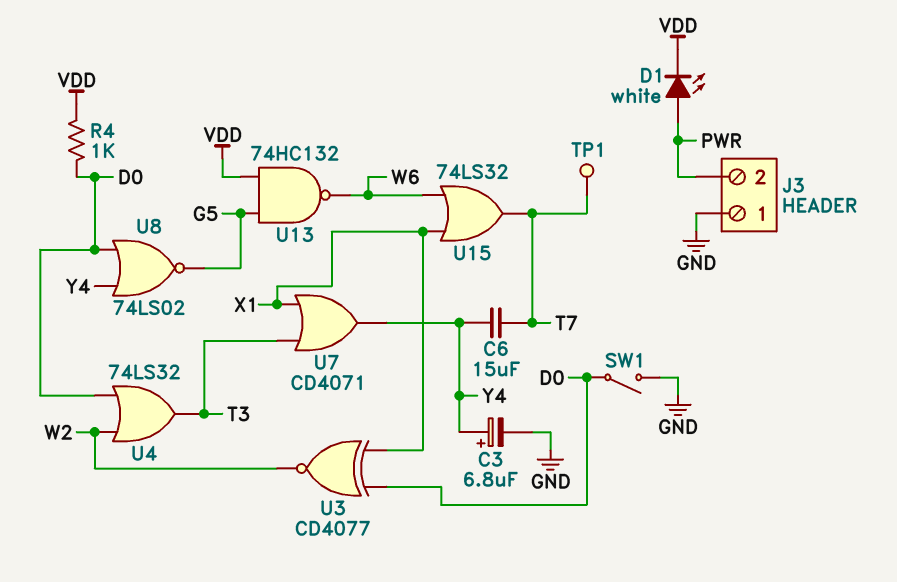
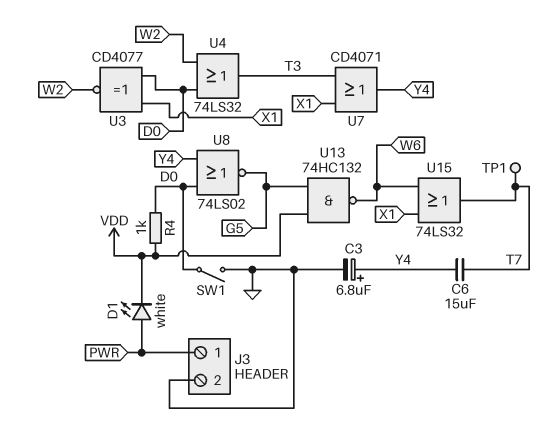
J3 pin 1: GND -> PWR
J3 pin 2: PWR -> GND

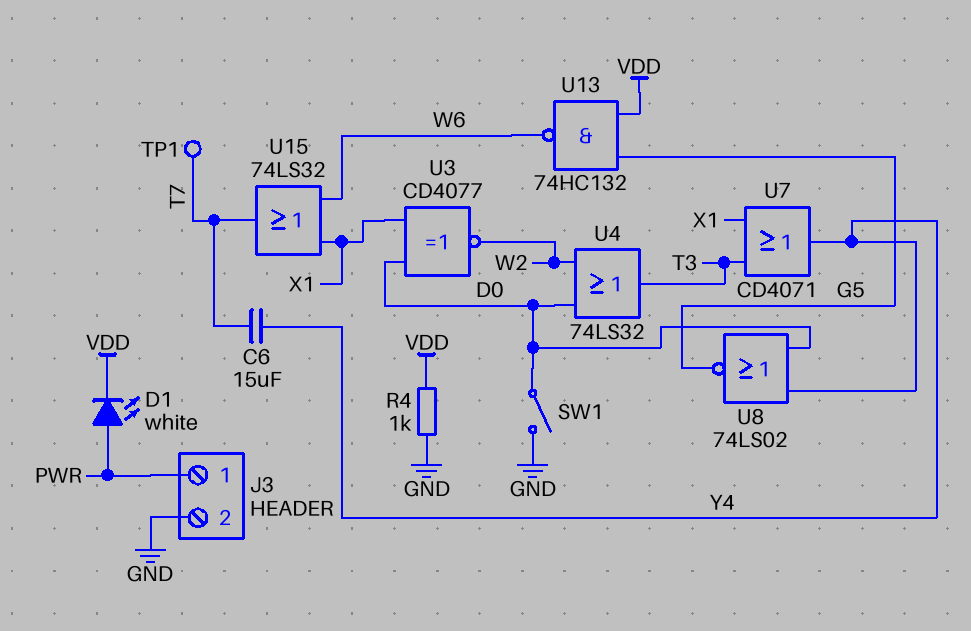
C3: 6.8uF (plus Y4, minus GND) -> none
R4: 1k (D0, VDD) -> 1k (GND, VDD)

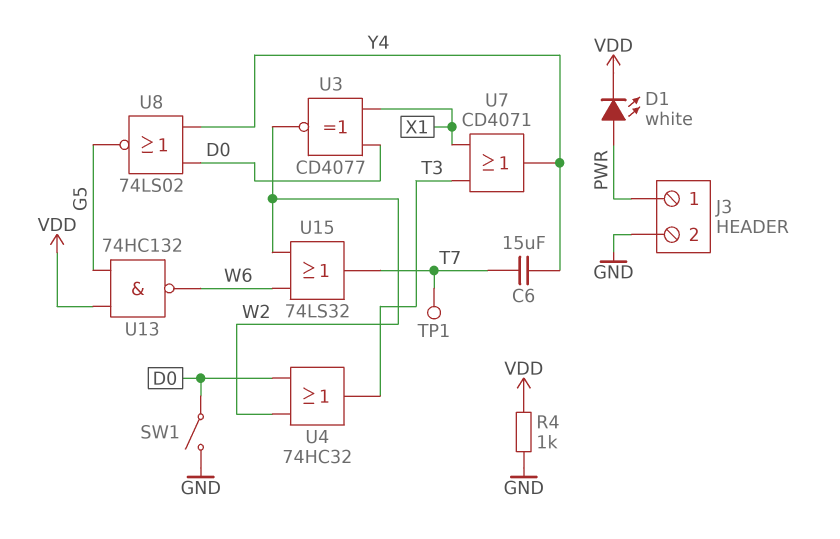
U4: OR 74LS32 (in D0, in W2, out T3) -> OR 74HC32 (in D0, in W2, out T3)
U15: OR 74LS32 (in W6, in X1, out T7) -> OR 74LS32 (in W2, in W6, out T7)

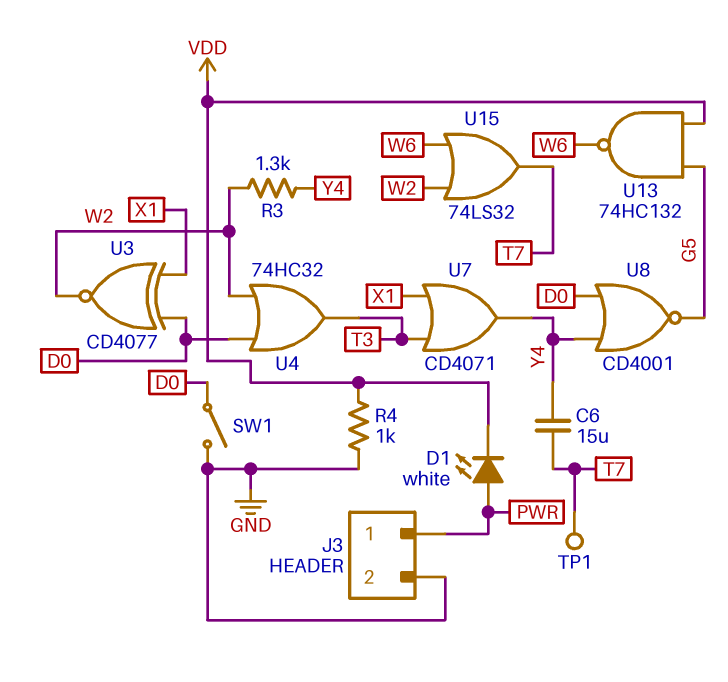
R3: none -> 1.3k (W2, Y4)
U8: NOR 74LS02 (in D0, in Y4, out G5) -> NOR CD4001 (in D0, in Y4, out G5)

